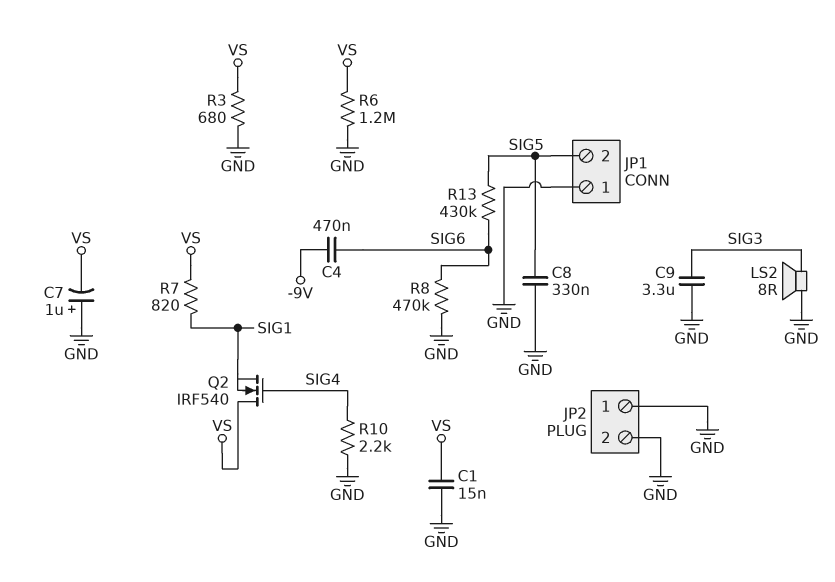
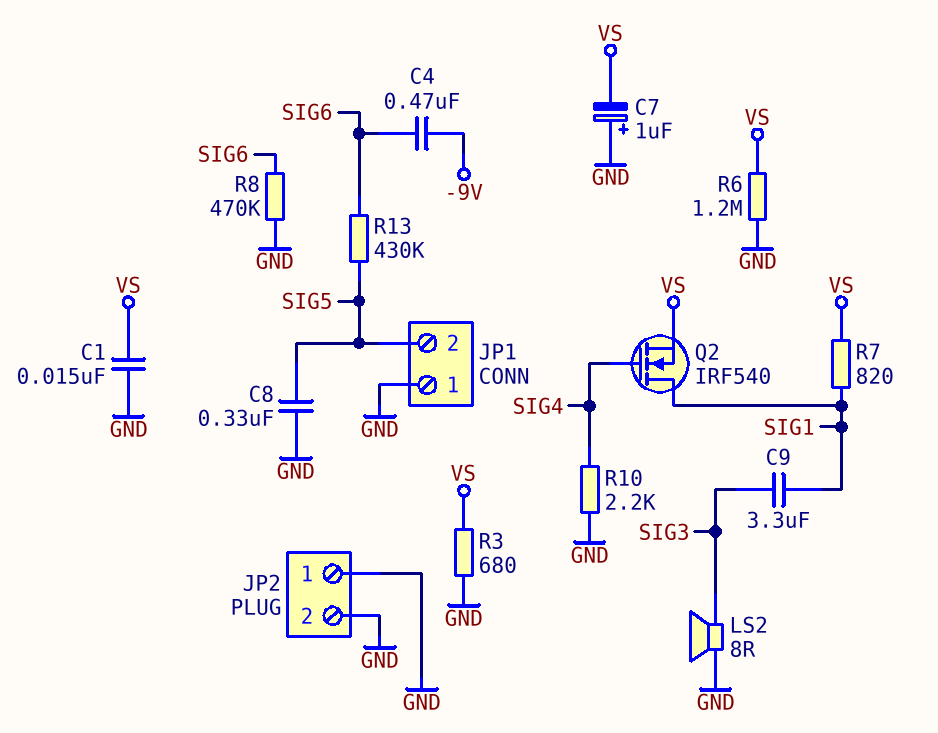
C9: 3.3uF (GND, SIG3) -> 3.3uF (SIG1, SIG3)
Q2: NMOS IRF540 (G SIG4, D VS, S SIG1) -> NMOS IRF540 (G SIG4, D SIG1, S VS)

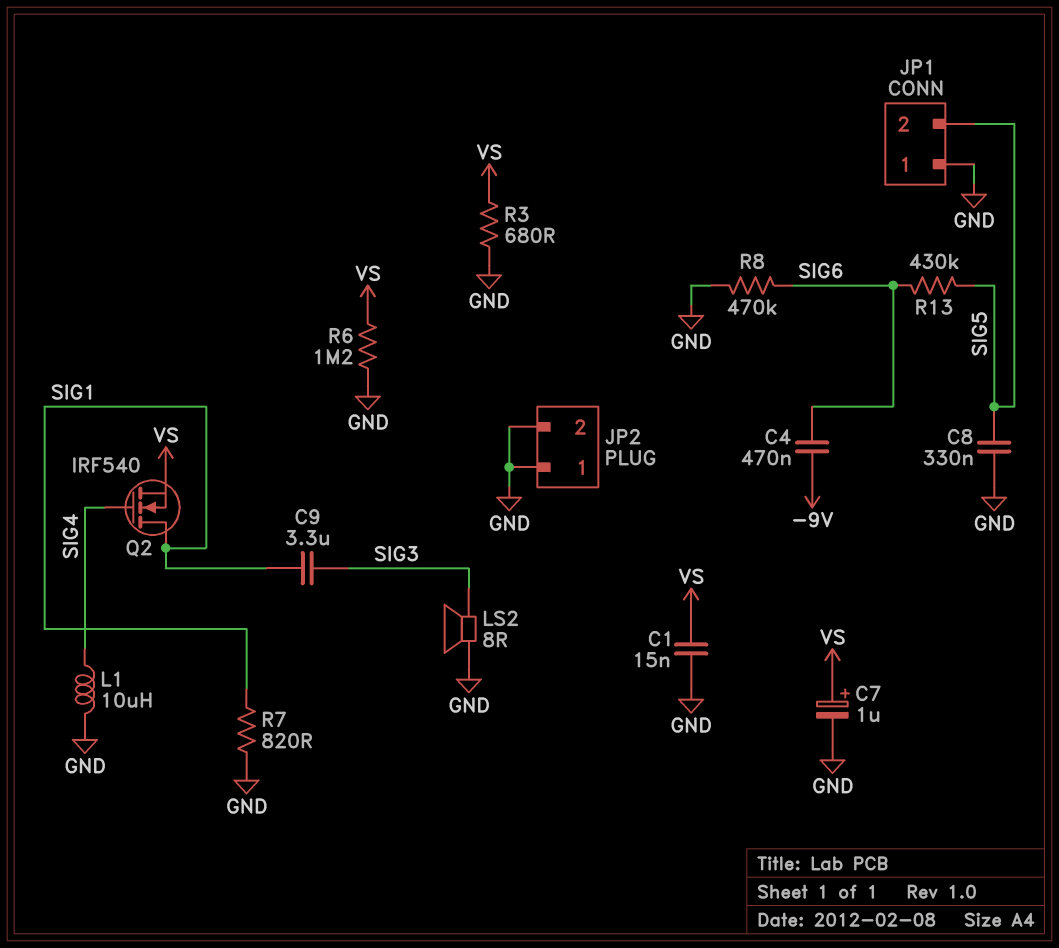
C7: 1uF (plus GND, minus VS) -> 1uF (plus VS, minus GND)
L1: none -> 10uH (GND, SIG4)
R7: 820 (SIG1, VS) -> 820 (GND, SIG1)
R10: 2.2k (GND, SIG4) -> none

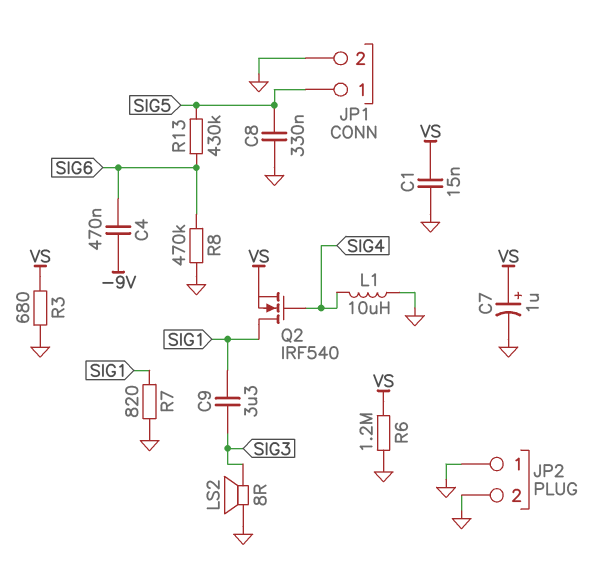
JP1 pin 1: GND -> SIG5
JP1 pin 2: SIG5 -> GND

